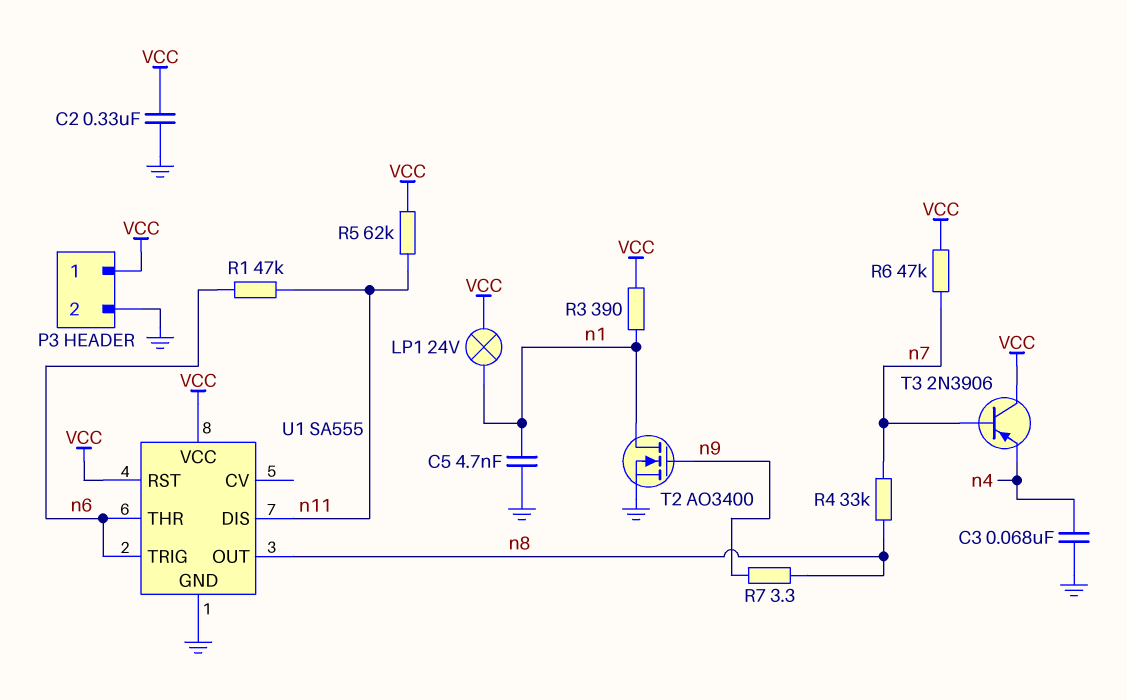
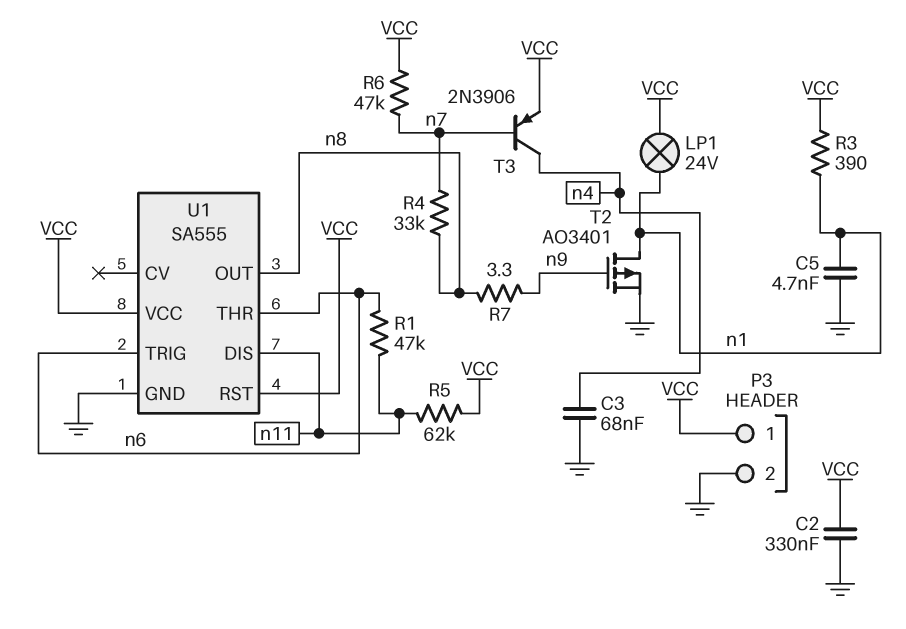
T2: NMOS AO3400 (G n9, D n1, S GND) -> PMOS AO3401 (G n9, D n1, S GND)
T3: PNP 2N3906 (B n7, C VCC, E n4) -> PNP 2N3906 (B n7, C n4, E VCC)

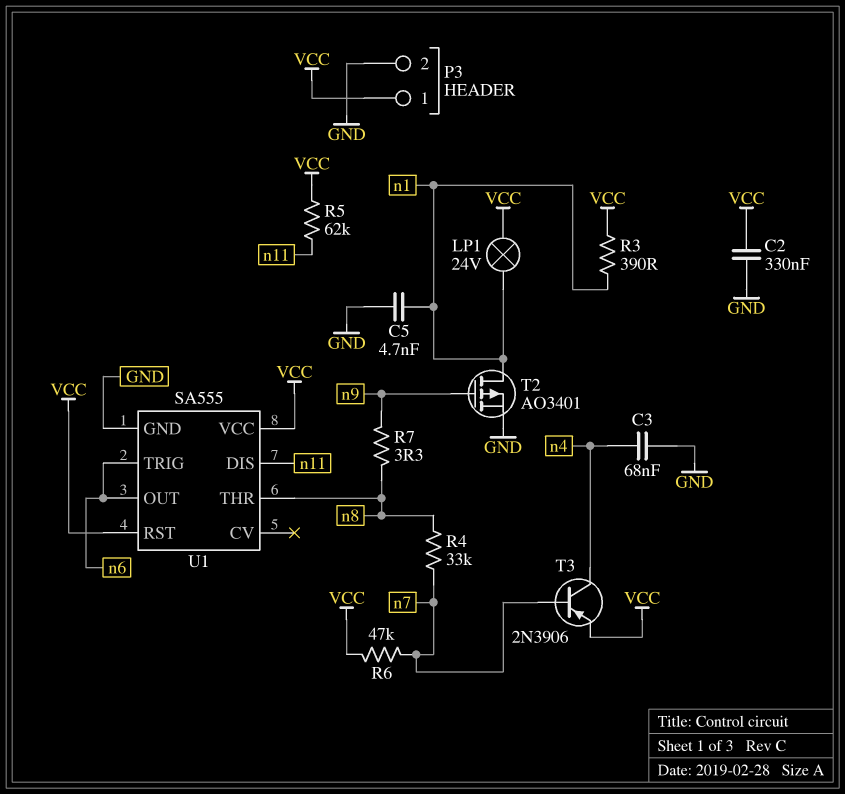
R1: 47k (n6, n11) -> none
U1 pin OUT: n8 -> n6
U1 pin THR: n6 -> n8

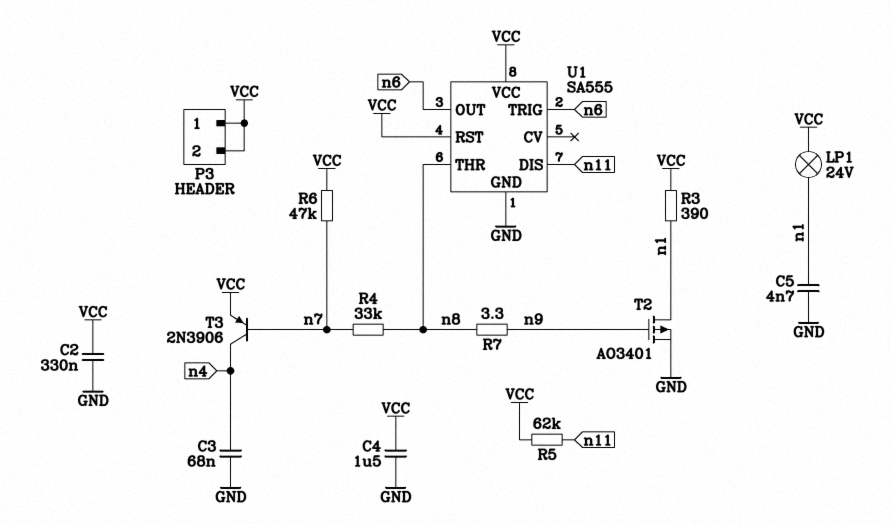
C4: none -> 1.5uF (GND, VCC)
P3 pin 2: GND -> VCC

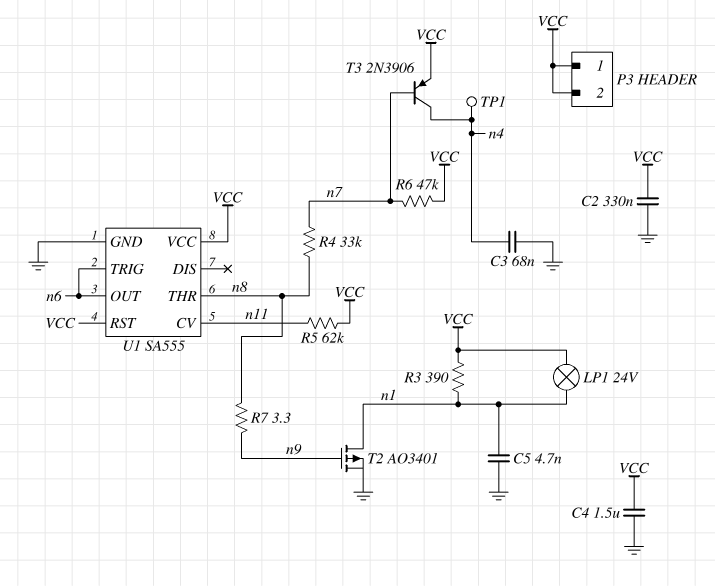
TP1: none -> test point (n4)
U1 pin CV: none -> n11
U1 pin DIS: n11 -> none

